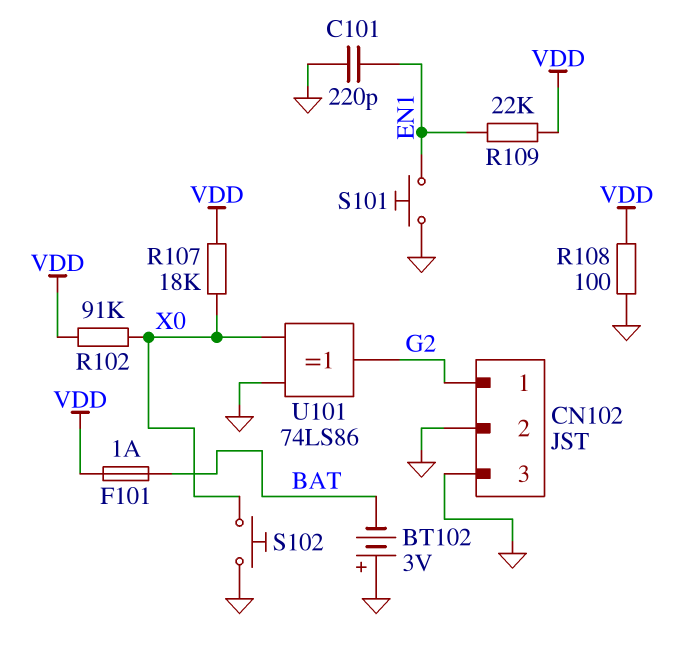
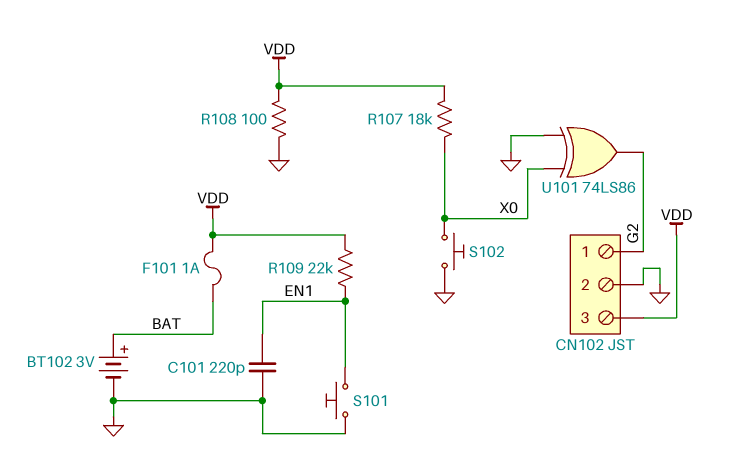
BT102: 3V (plus GND, minus BAT) -> 3V (plus BAT, minus GND)
CN102 pin 3: GND -> VDD
R102: 91k (VDD, X0) -> none

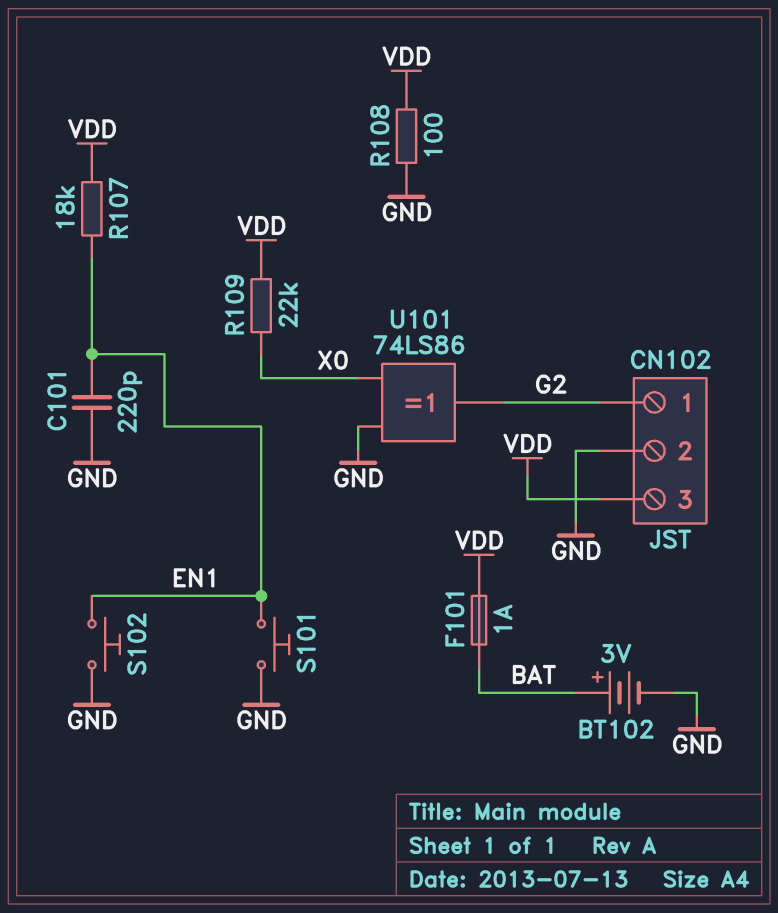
R107: 18k (VDD, X0) -> 18k (EN1, VDD)
R109: 22k (EN1, VDD) -> 22k (VDD, X0)
S102: button (GND, X0) -> button (EN1, GND)

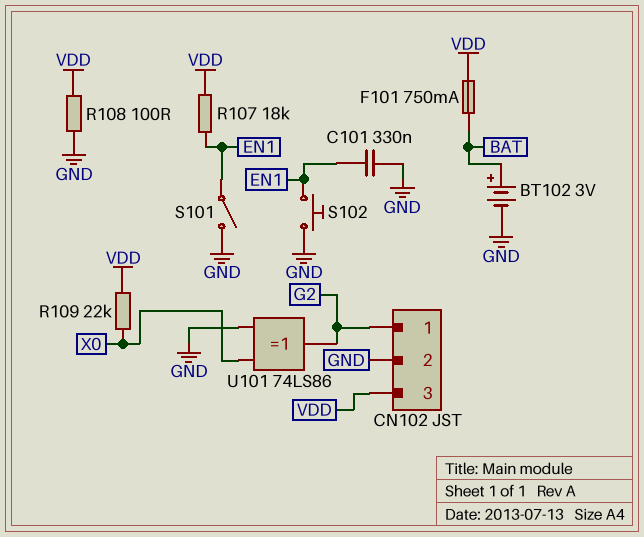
C101: 220pF (EN1, GND) -> 330nF (EN1, GND)
F101: 1A (BAT, VDD) -> 750mA (BAT, VDD)
S101: button (EN1, GND) -> switch (EN1, GND)

